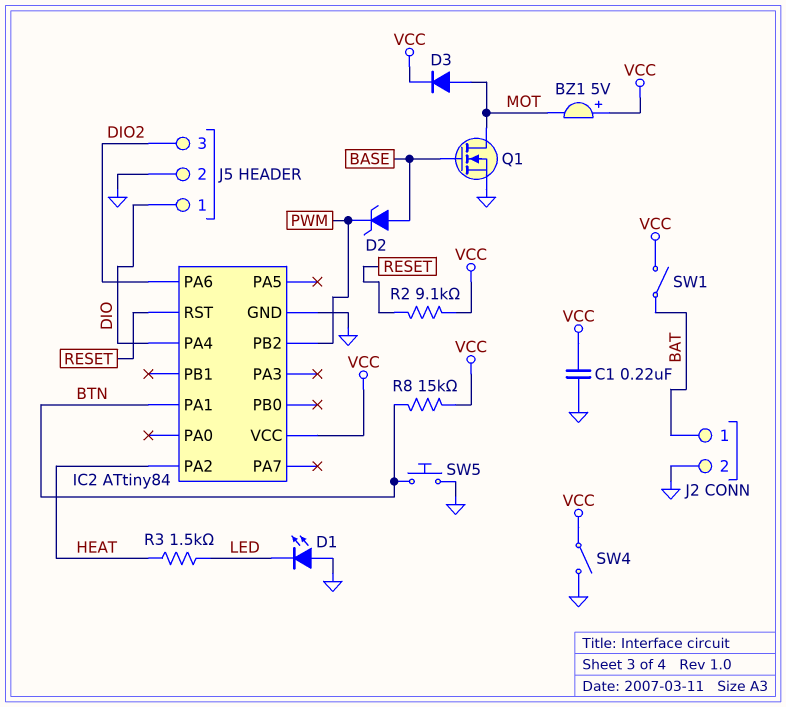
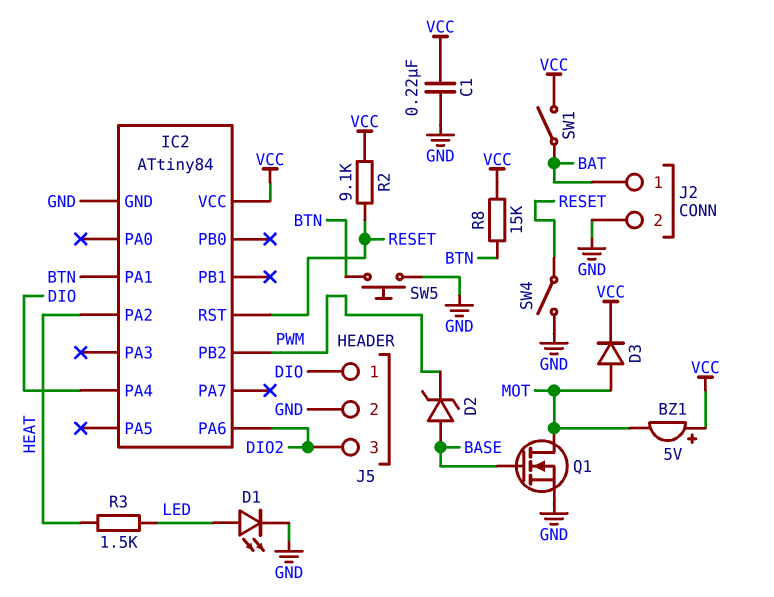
D1: LED (A GND, K LED) -> LED (A LED, K GND)
SW4: switch (GND, VCC) -> switch (GND, RESET)

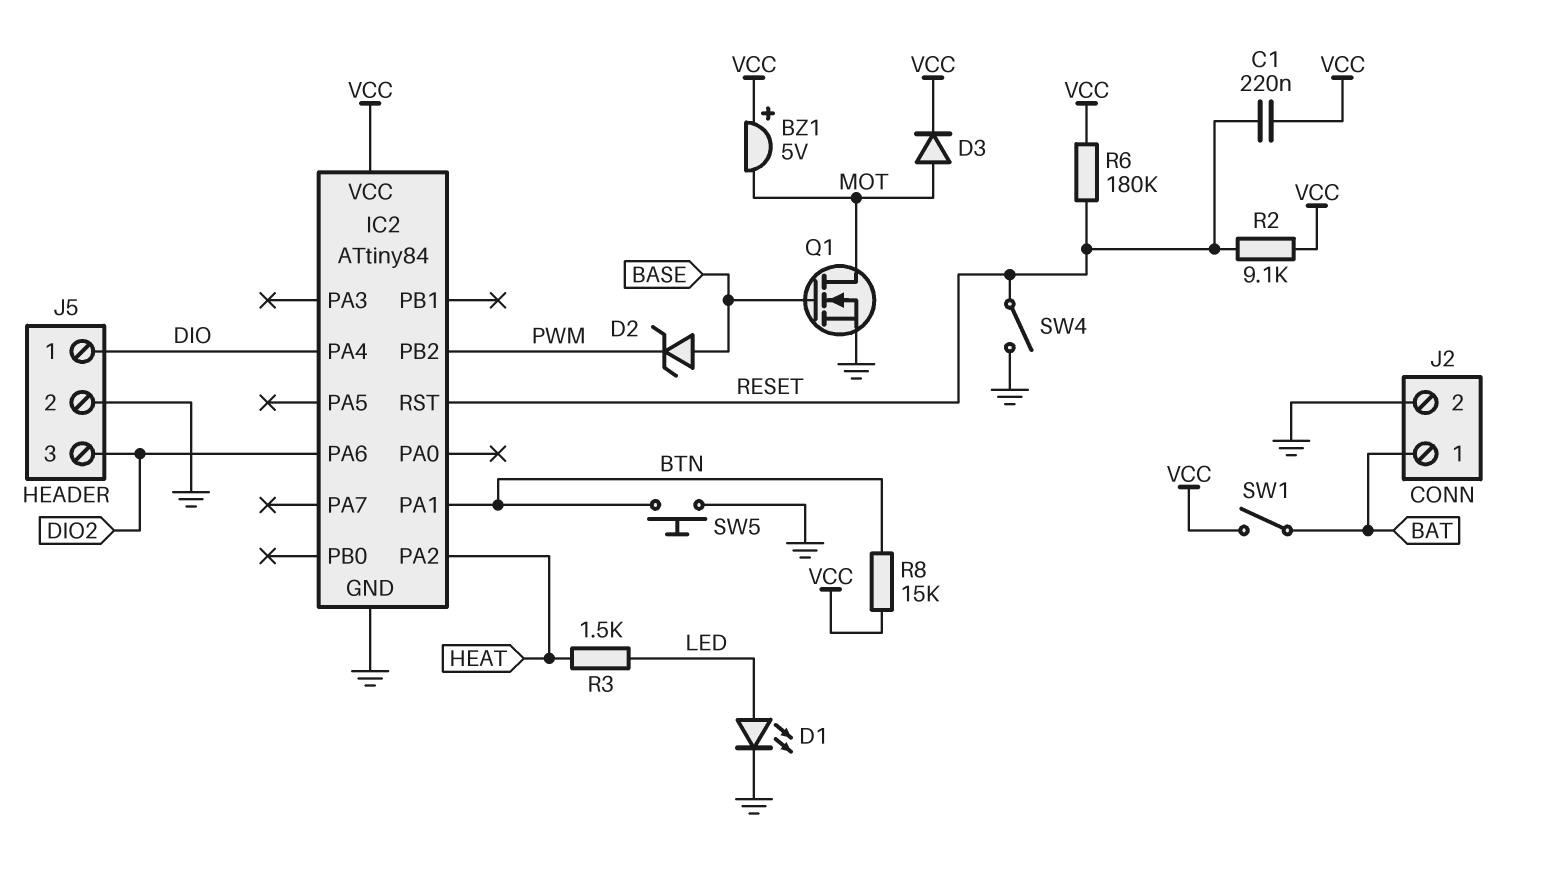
C1: 220nF (GND, VCC) -> 220nF (RESET, VCC)
R6: none -> 180k (RESET, VCC)

